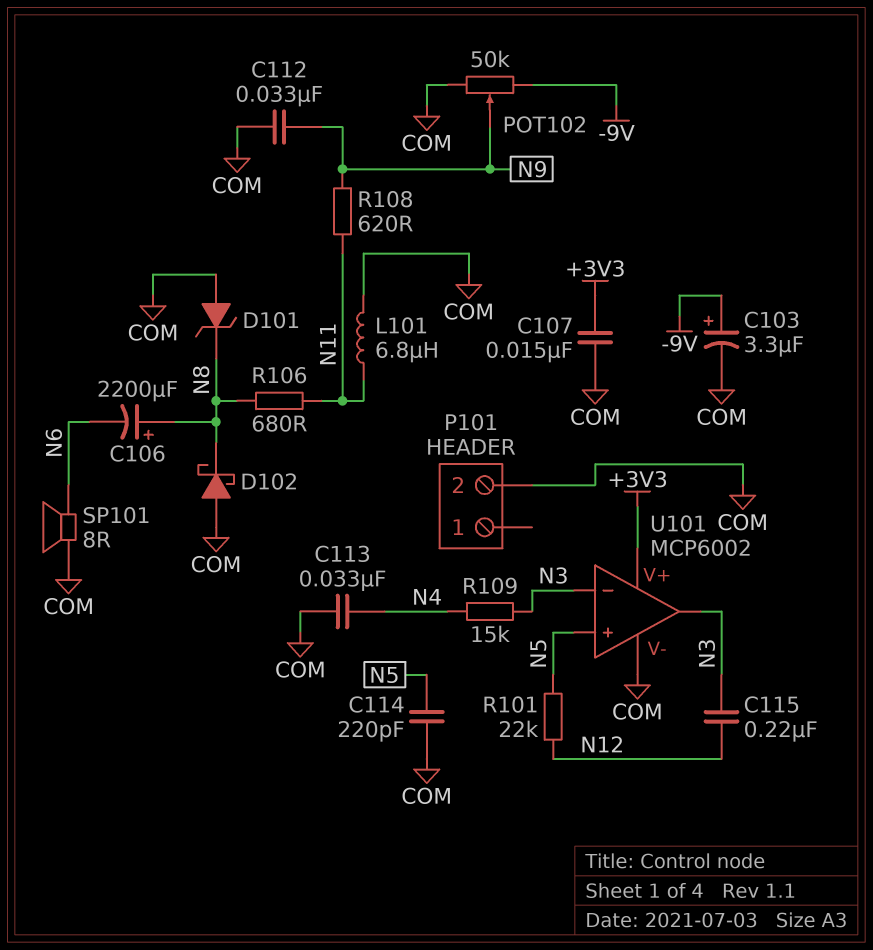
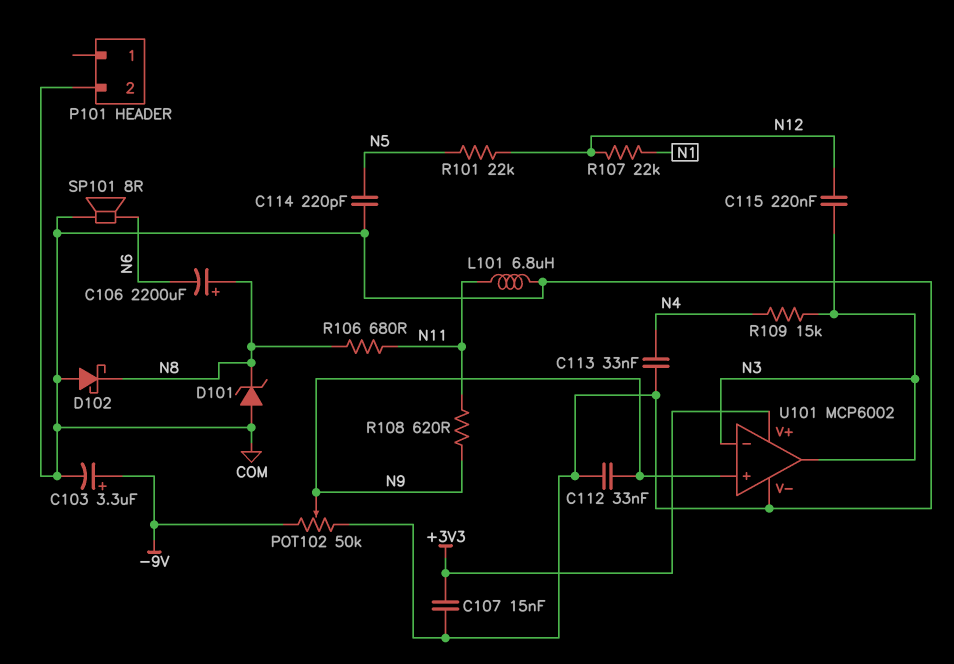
R107: none -> 22k (N1, N12)
U101 pin in+: N5 -> N9

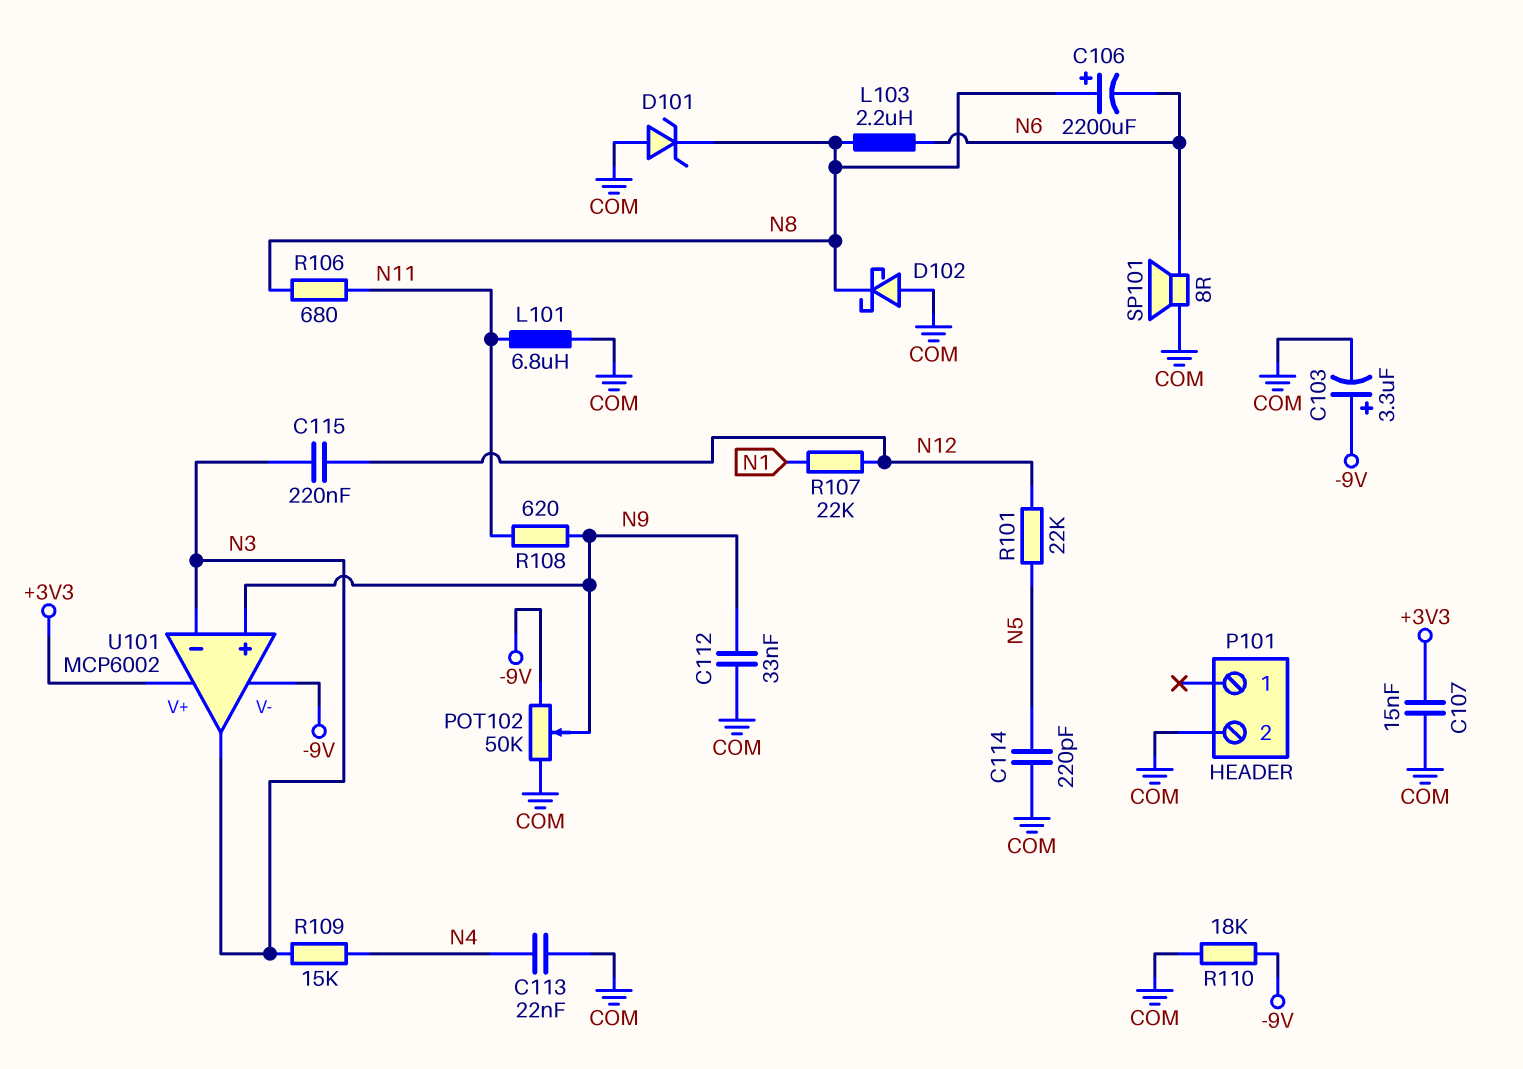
C113: 33nF (COM, N4) -> 22nF (COM, N4)
L103: none -> 2.2uH (N6, N8)
R110: none -> 18k (-9V, COM)
U101 pin V-: COM -> -9V

